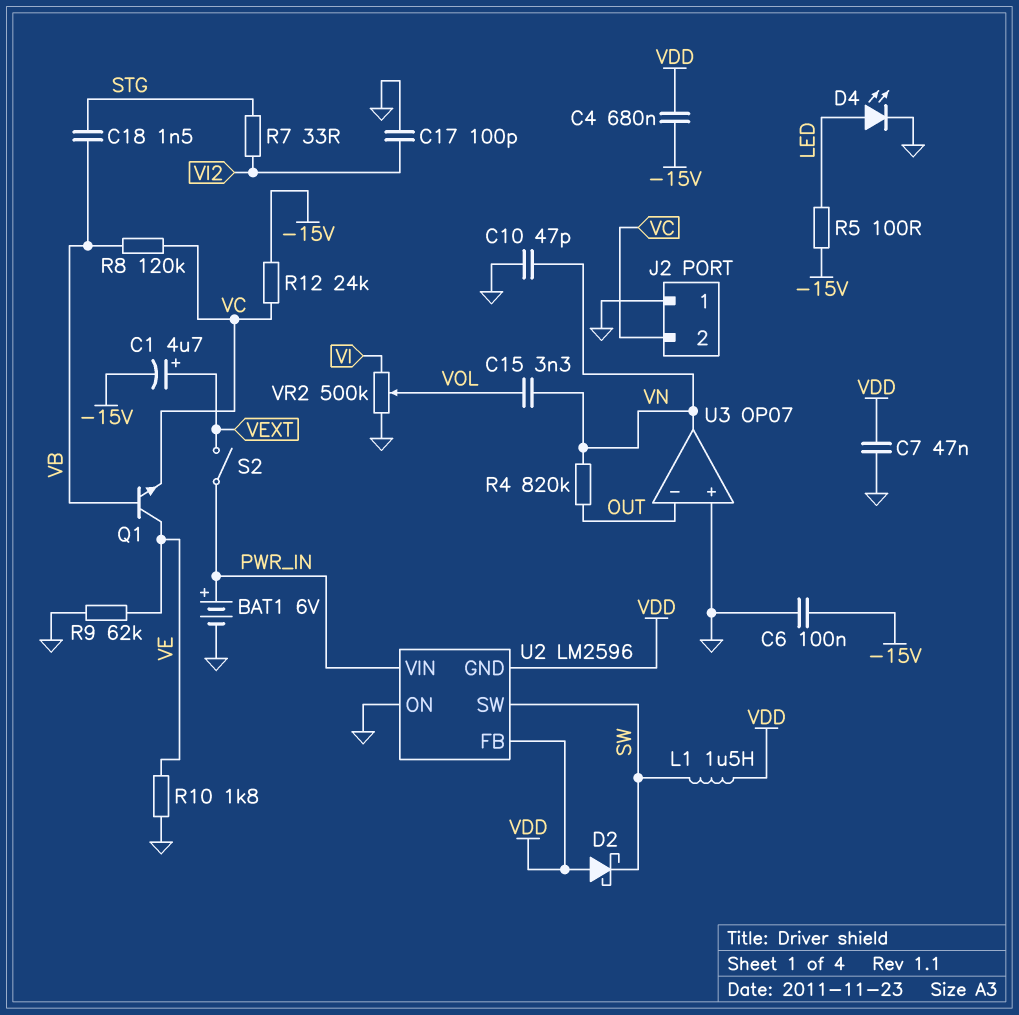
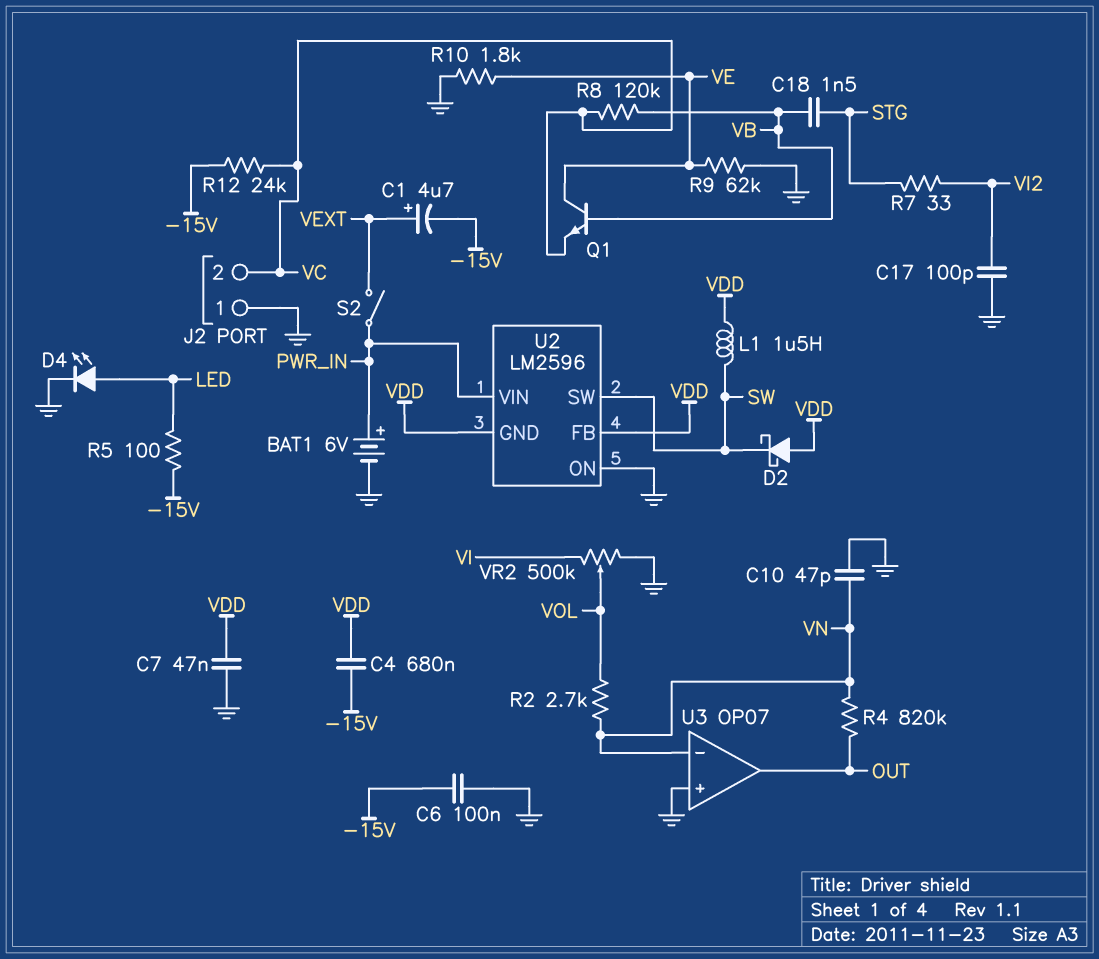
C15: 3.3nF (VN, VOL) -> none
R2: none -> 2.7k (VN, VOL)
U3 pin in-: OUT -> VN
U3 pin out: VN -> OUT

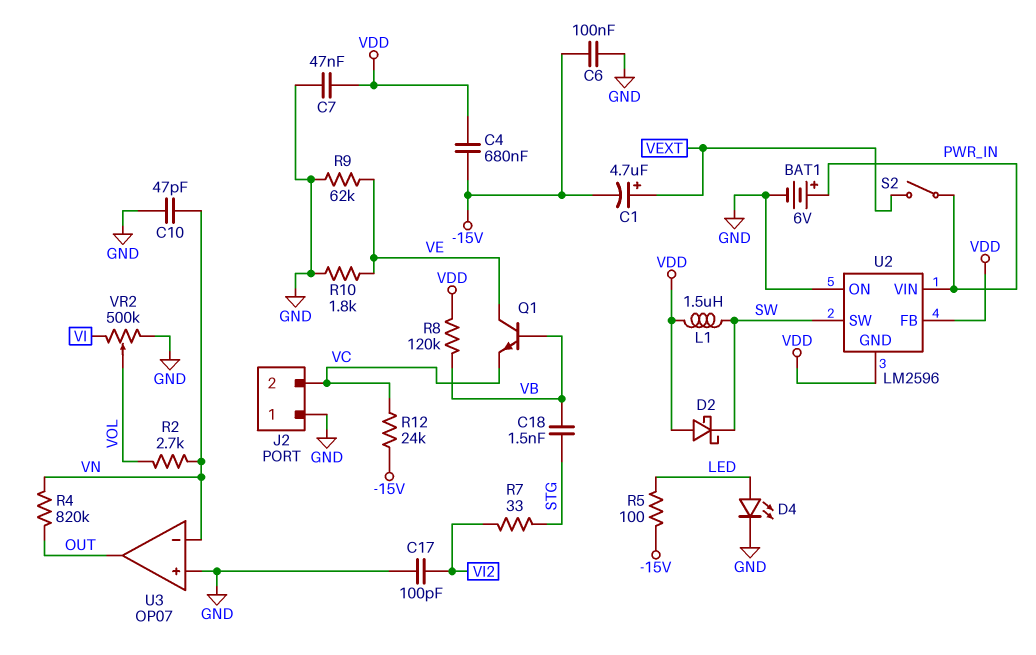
R8: 120k (VB, VC) -> 120k (VB, VDD)

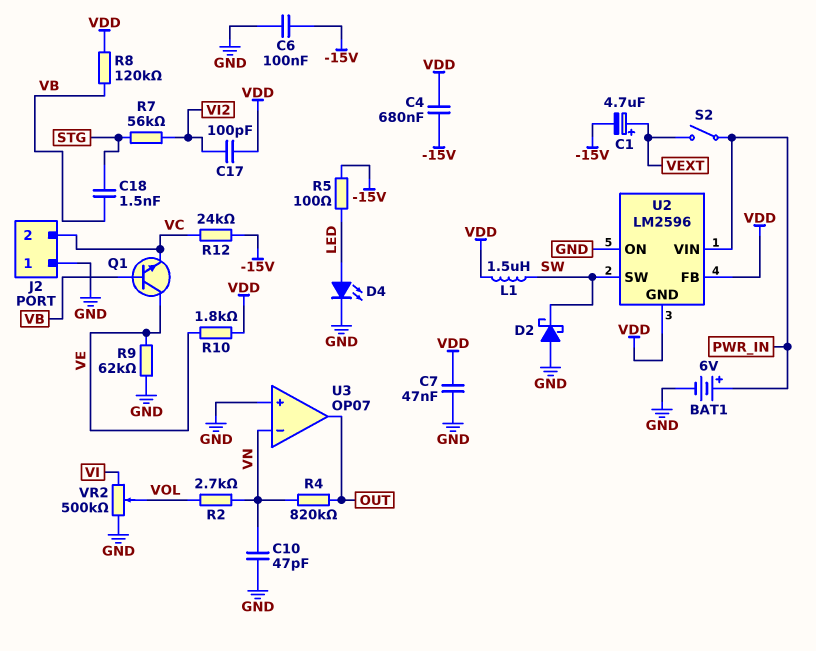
C17: 100pF (GND, VI2) -> 100pF (VDD, VI2)
D2: schottky (A VDD, K SW) -> schottky (A GND, K SW)
R7: 33 (STG, VI2) -> 56k (STG, VI2)
R10: 1.8k (GND, VE) -> 1.8k (VDD, VE)

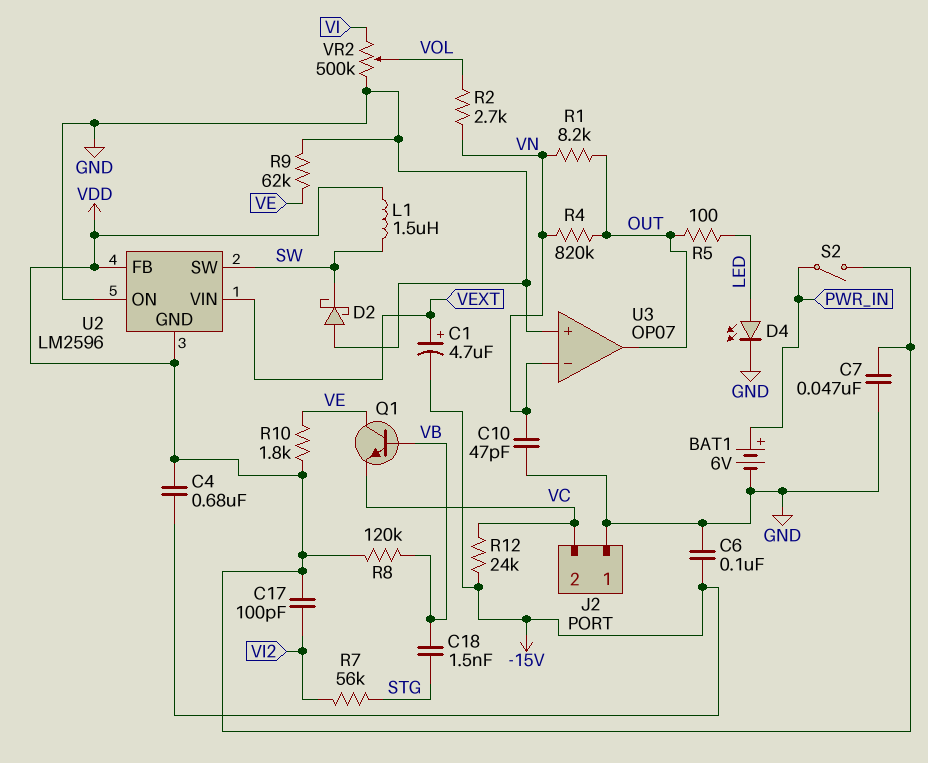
R1: none -> 8.2k (OUT, VN)
R5: 100 (-15V, LED) -> 100 (LED, OUT)
S2: switch (PWR_IN, VEXT) -> switch (PWR_IN, VDD)
U2 pin VIN: PWR_IN -> VEXT

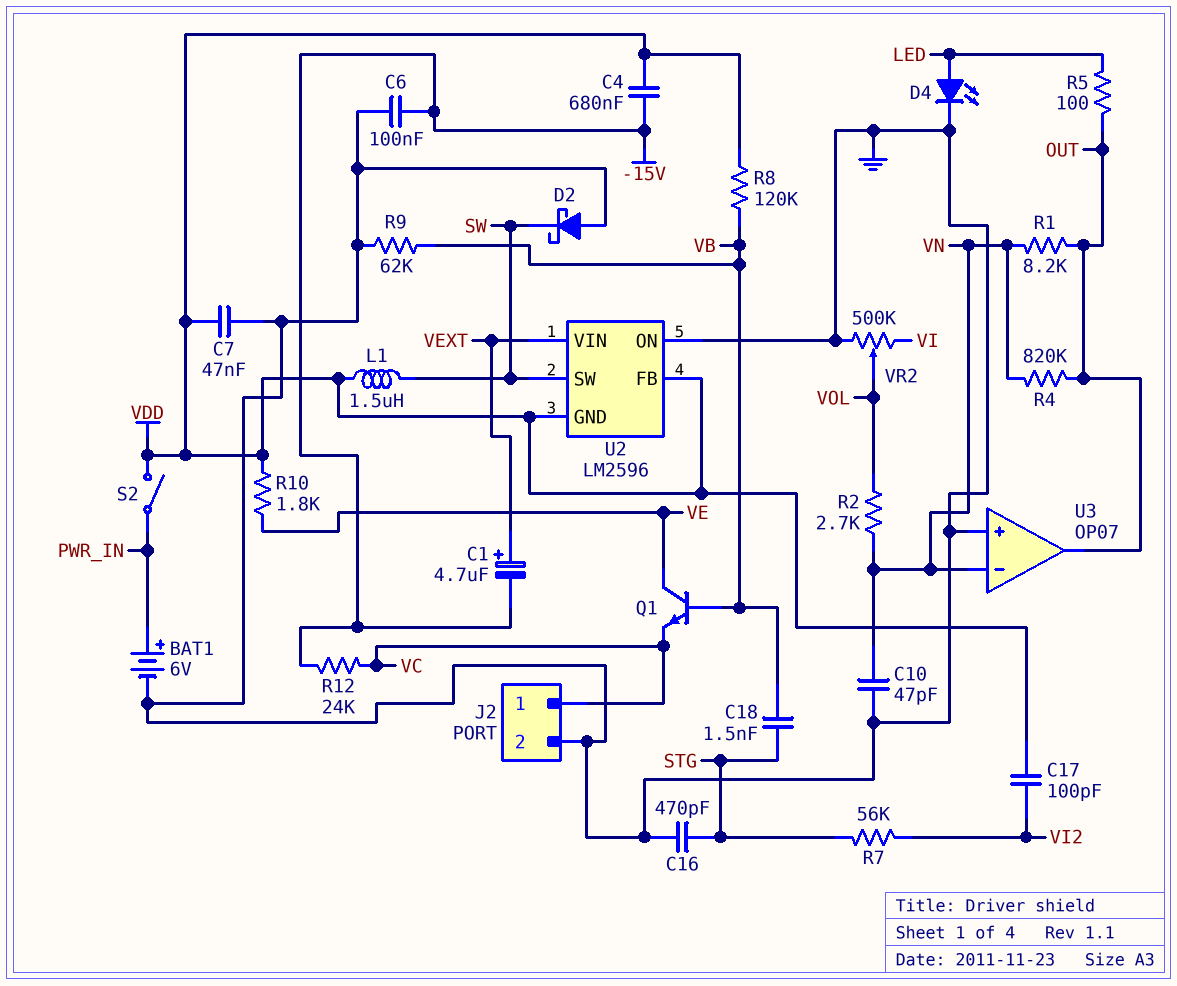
C16: none -> 470pF (GND, STG)
J2 pin 1: GND -> VC
J2 pin 2: VC -> GND
R9: 62k (GND, VE) -> 62k (GND, VB)

